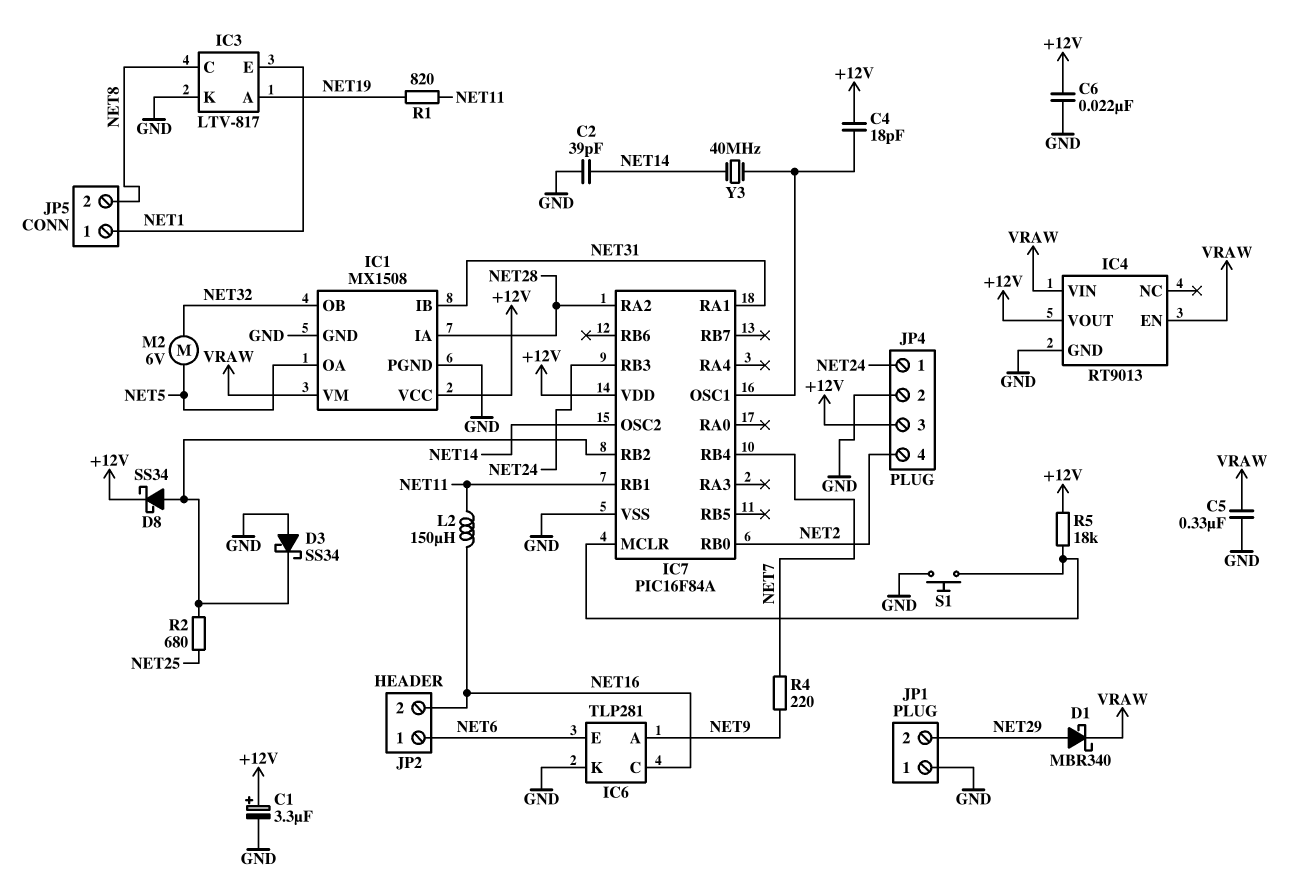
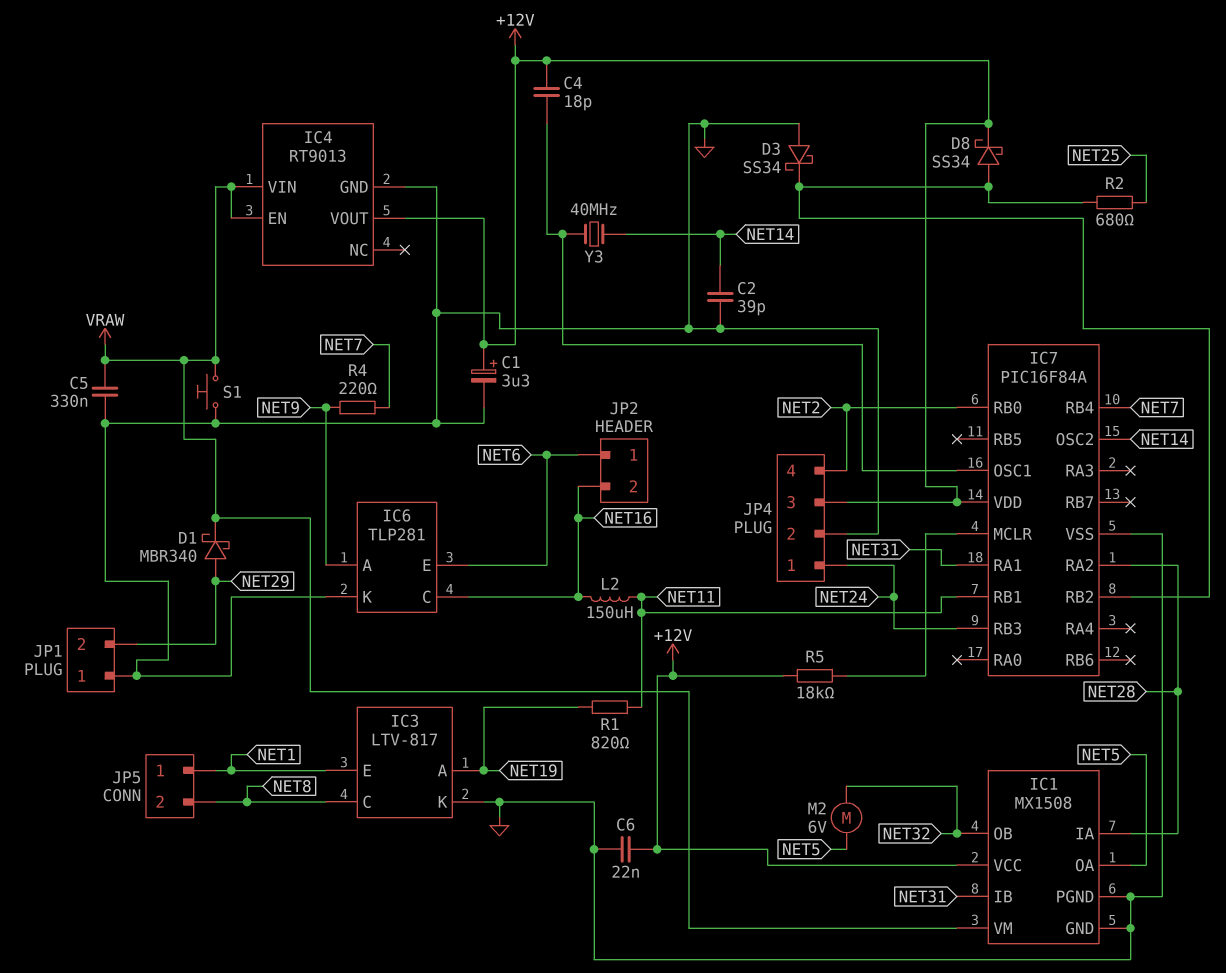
S1: button (GND, IC7/MCLR) -> button (GND, VRAW)

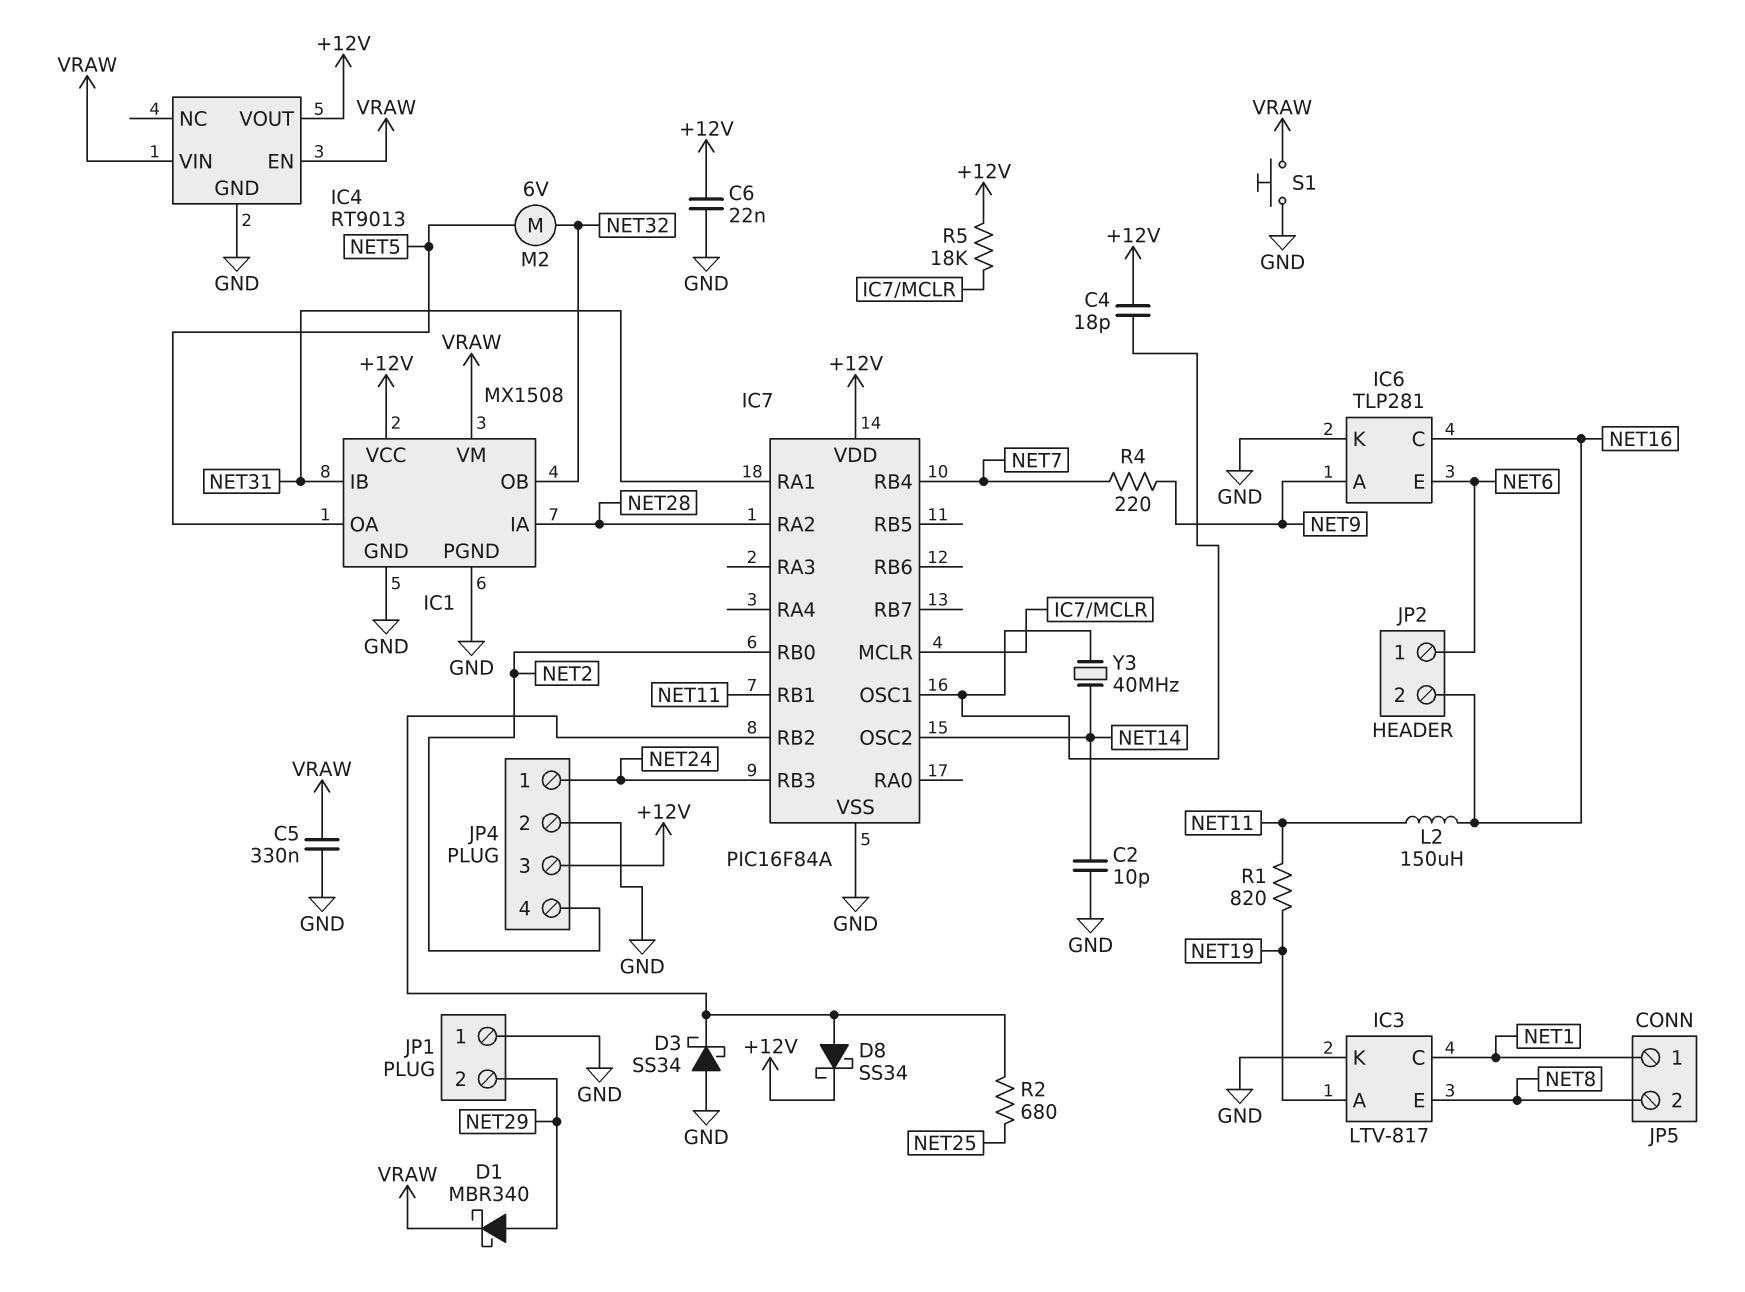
C1: 3.3uF (plus +12V, minus GND) -> none
C2: 39pF (GND, NET14) -> 10pF (GND, NET14)
IC3 pin C: NET8 -> NET1
IC3 pin E: NET1 -> NET8

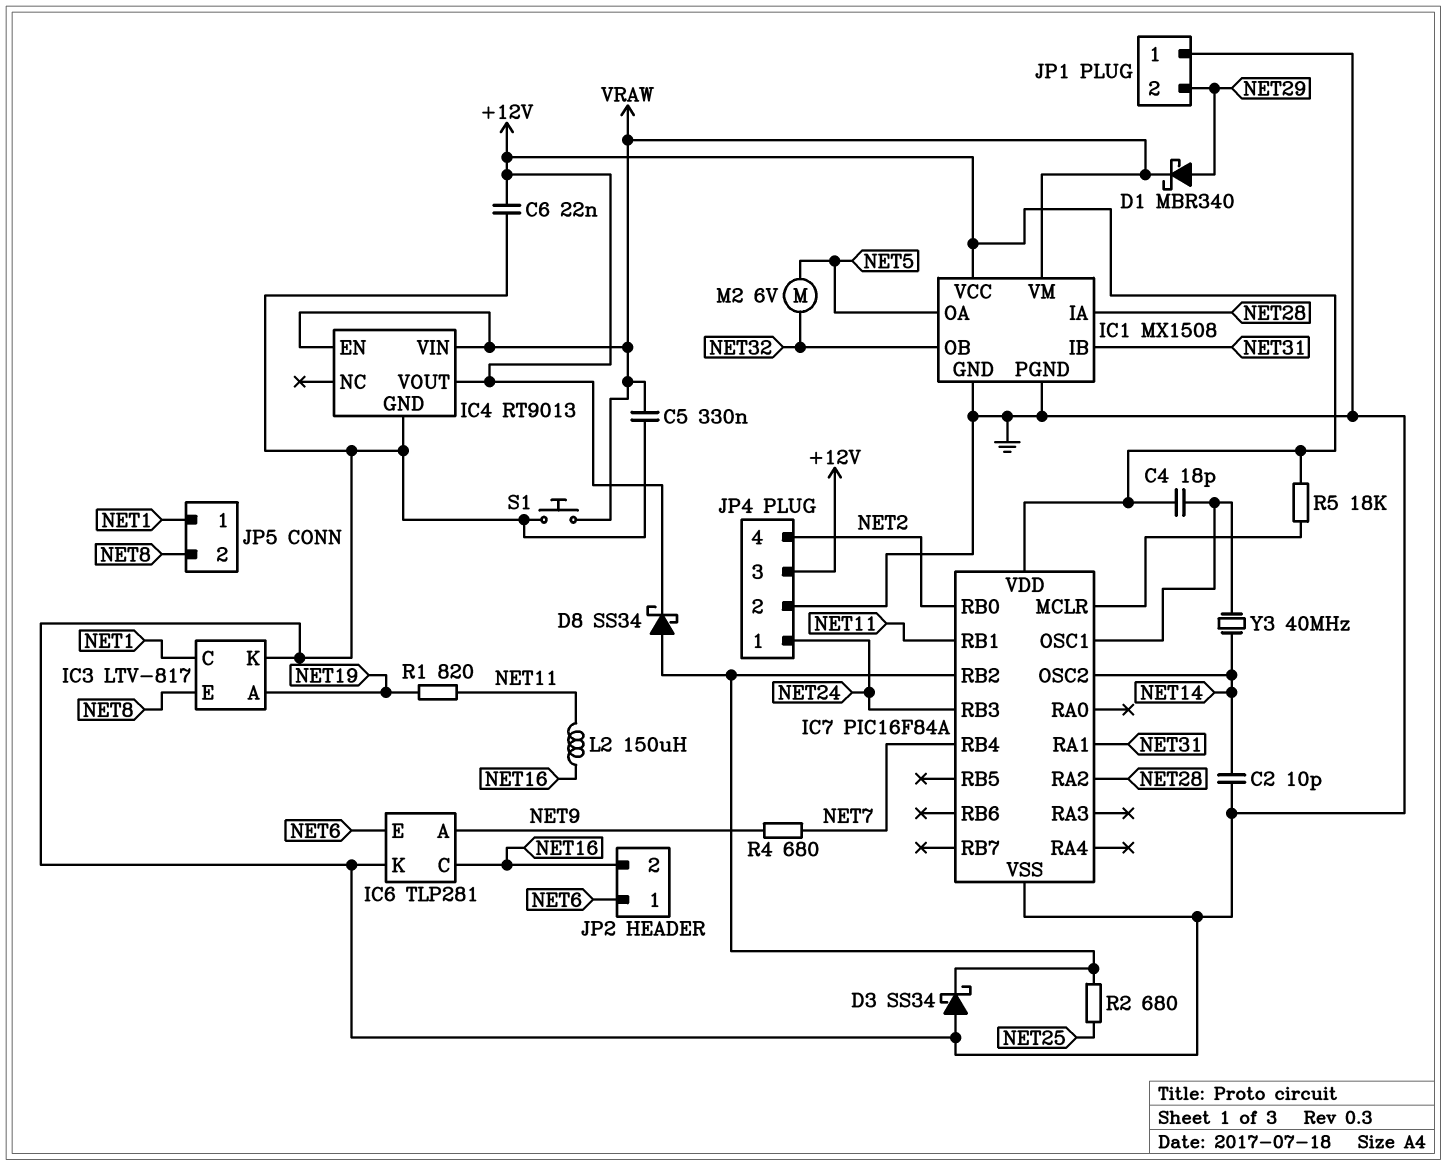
R4: 220 (NET7, NET9) -> 680 (NET7, NET9)

